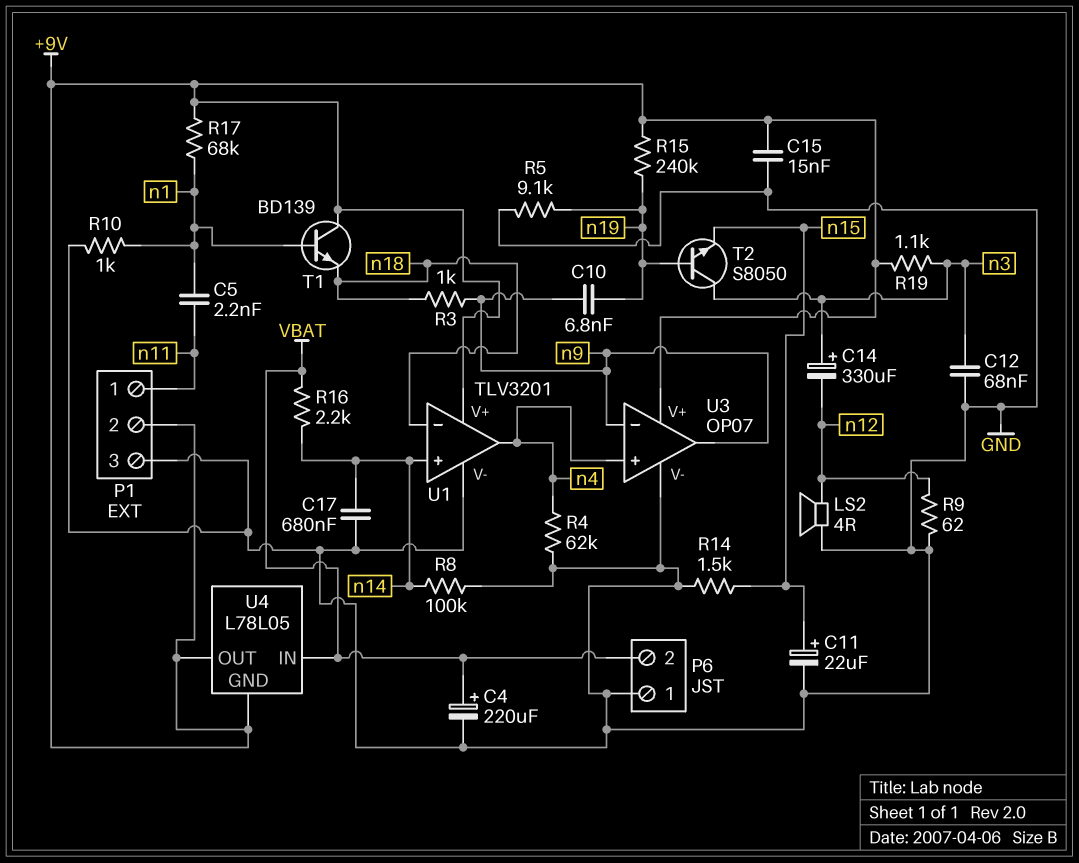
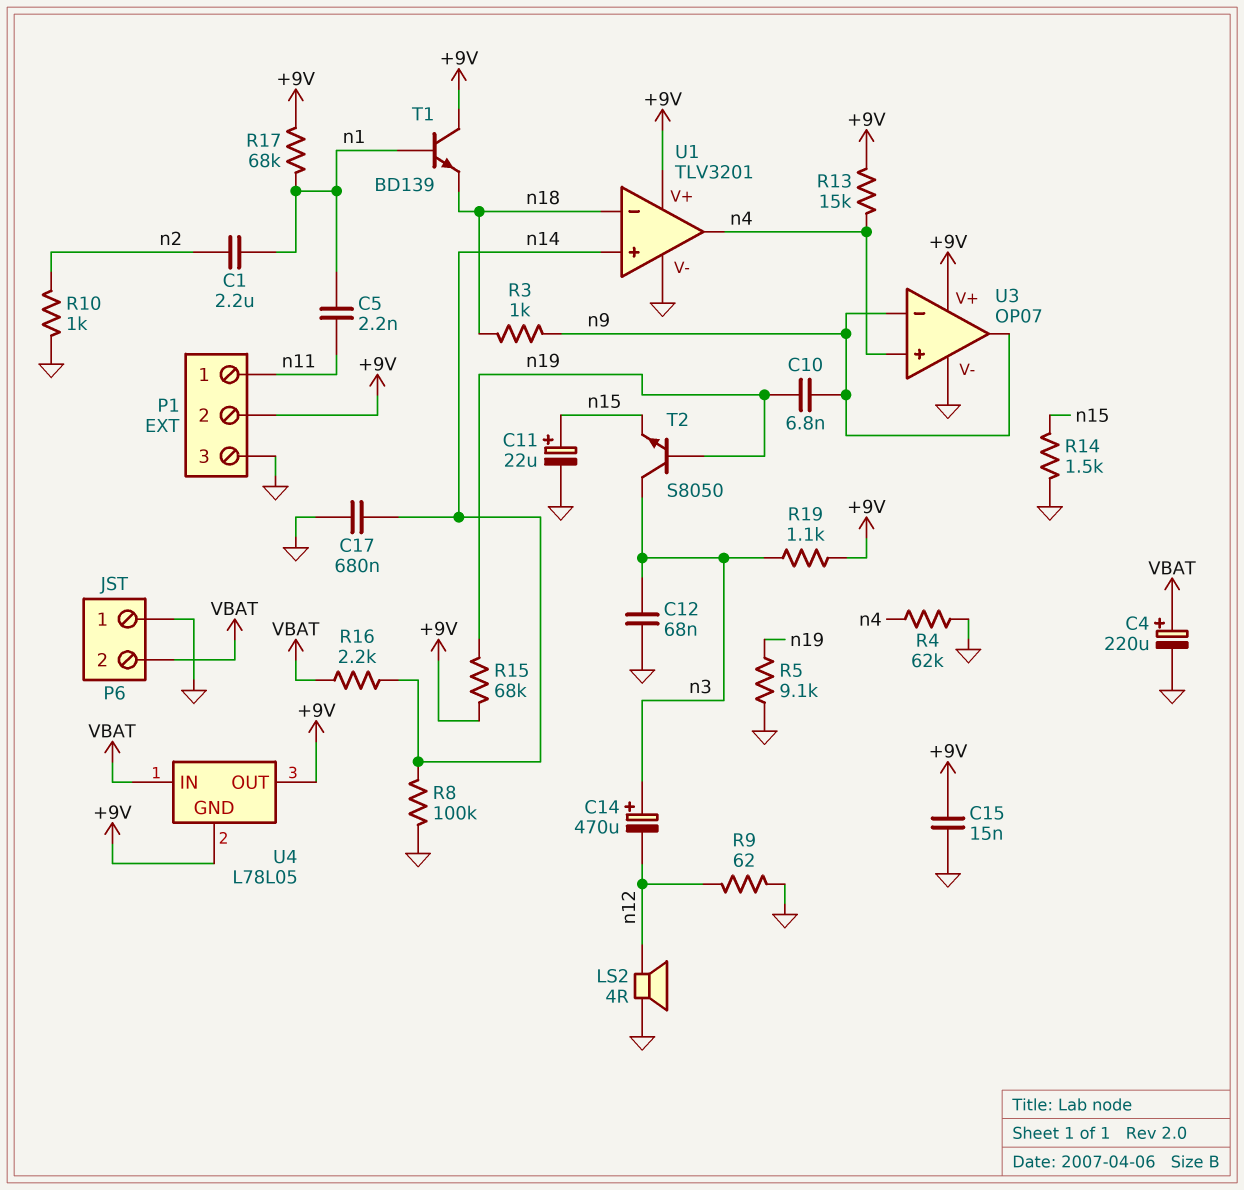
C1: none -> 2.2uF (n1, n2)
C14: 330uF (plus n3, minus n12) -> 470uF (plus n3, minus n12)
R10: 1k (GND, n1) -> 1k (GND, n2)
R13: none -> 15k (+9V, n4)
R15: 240k (+9V, n19) -> 68k (+9V, n19)

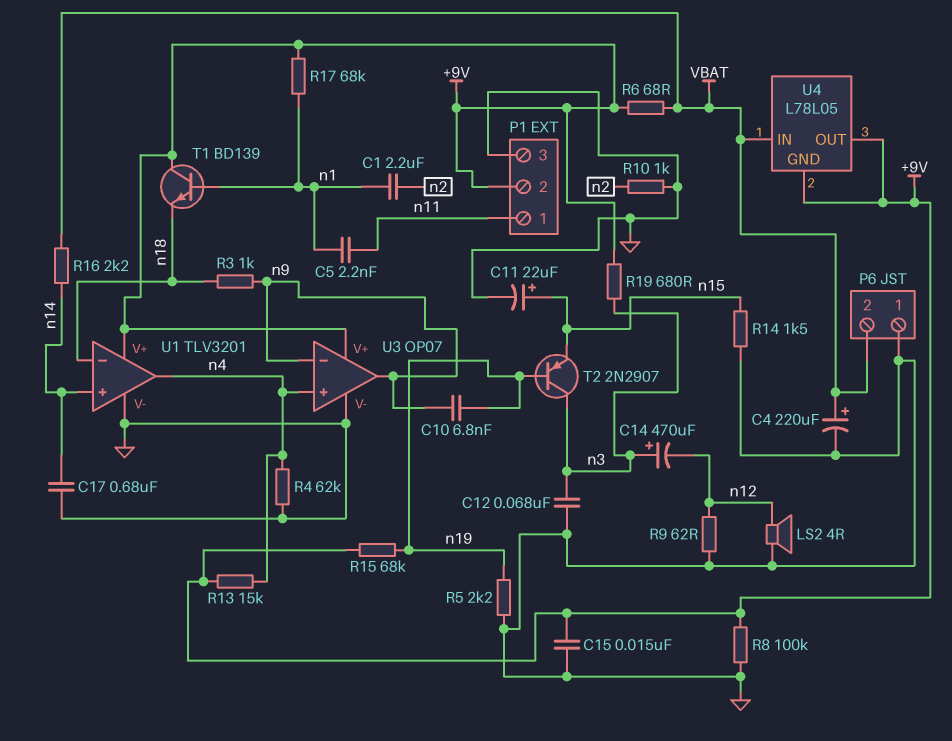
R5: 9.1k (GND, n19) -> 2.2k (GND, n19)
R6: none -> 68 (+9V, VBAT)
R8: 100k (GND, n14) -> 100k (+9V, GND)
R19: 1.1k (+9V, n3) -> 680 (+9V, n3)
T2: NPN S8050 (B n19, C n3, E n15) -> PNP 2N2907 (B n19, C n3, E n15)

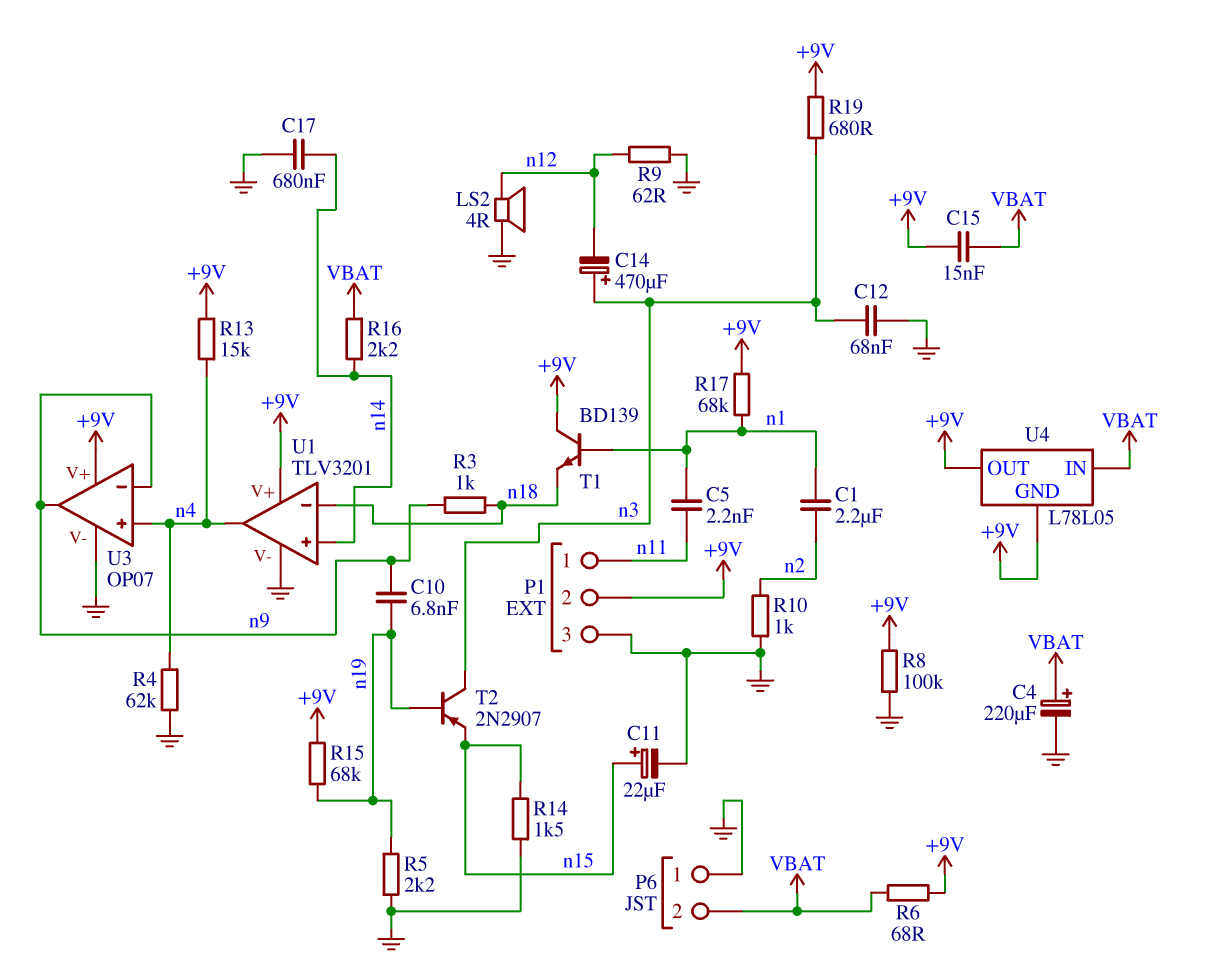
C15: 15nF (+9V, GND) -> 15nF (+9V, VBAT)

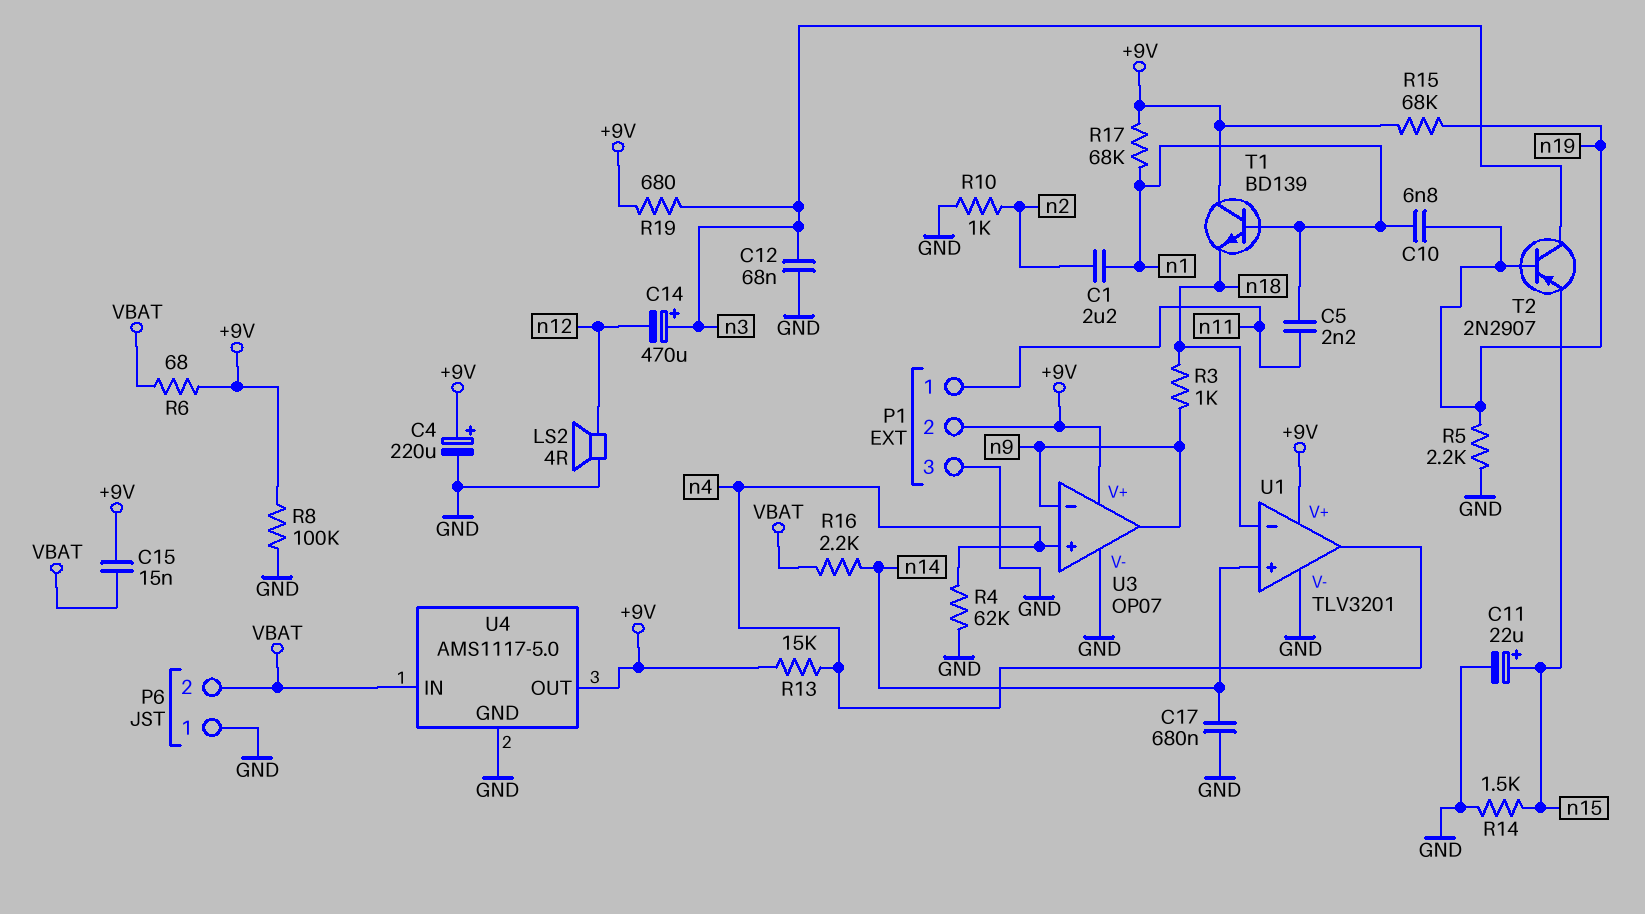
C4: 220uF (plus VBAT, minus GND) -> 220uF (plus +9V, minus GND)
C10: 6.8nF (n9, n19) -> 6.8nF (n1, n19)
R9: 62 (GND, n12) -> none
U4: L78L05 -> AMS1117-5.0
U4 pin GND: +9V -> GND

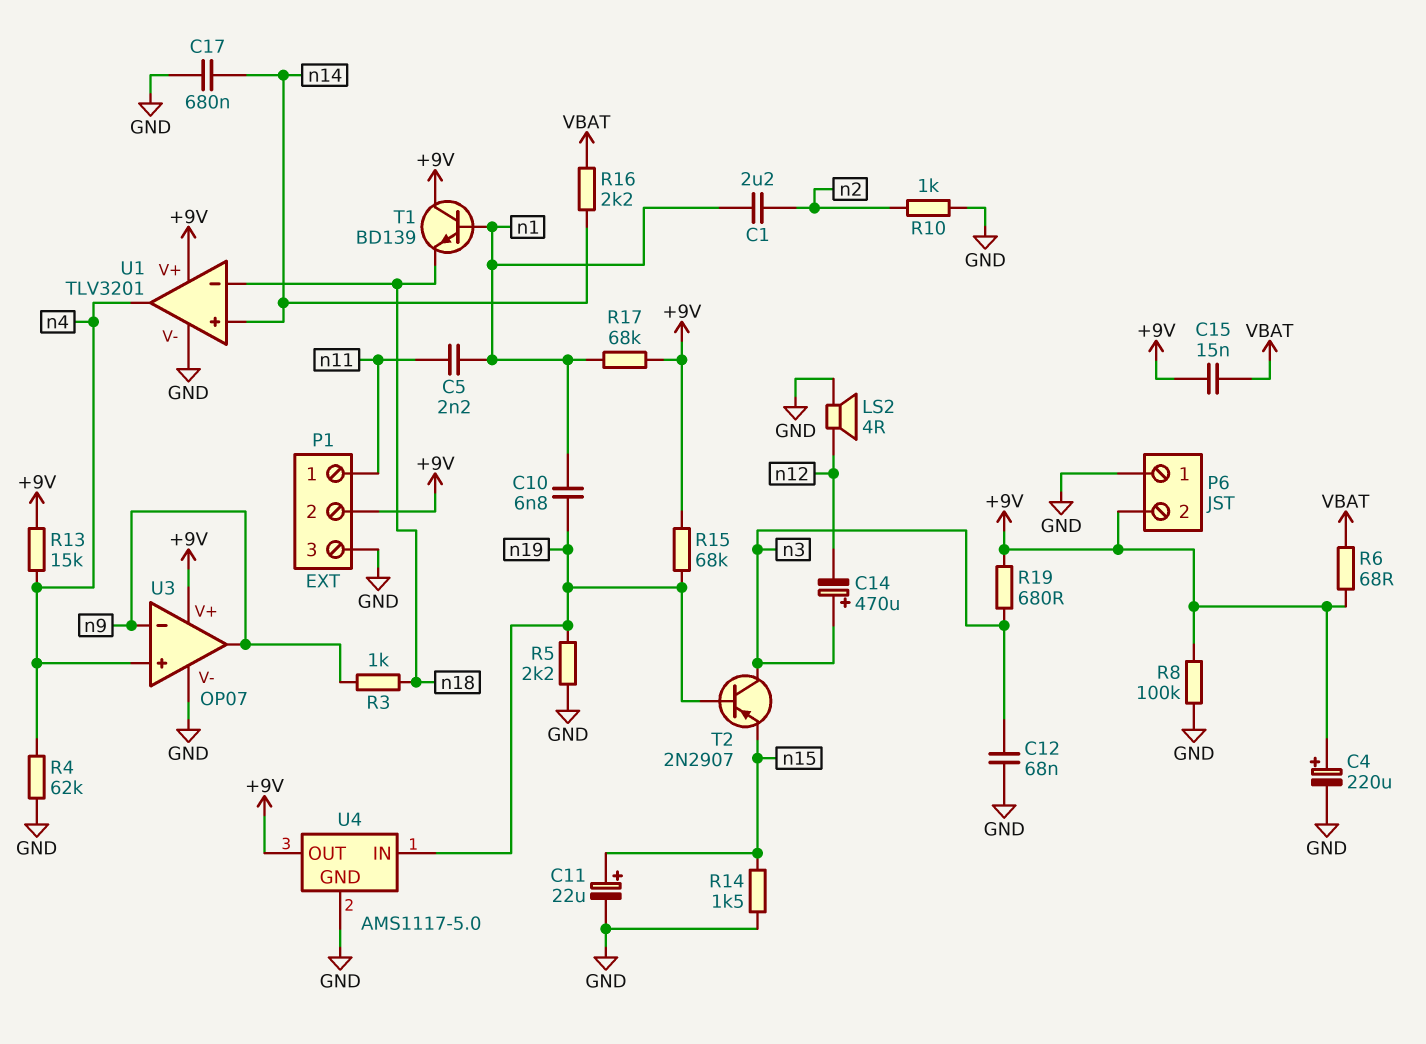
P6 pin 2: VBAT -> +9V
U4 pin IN: VBAT -> n19

